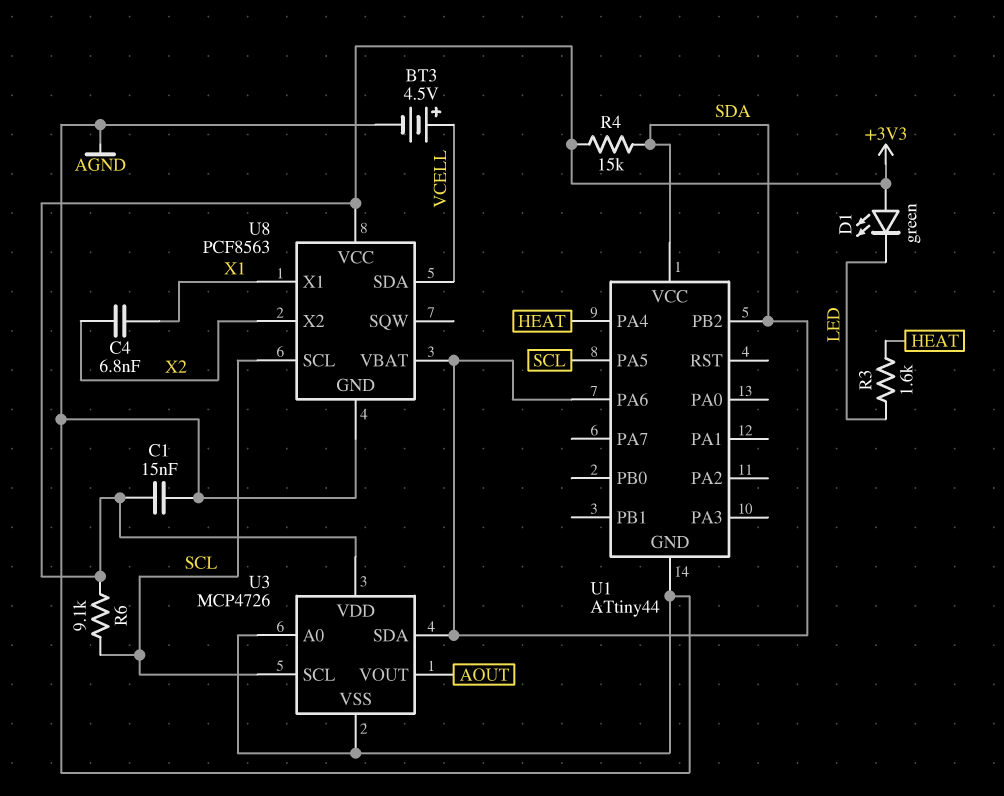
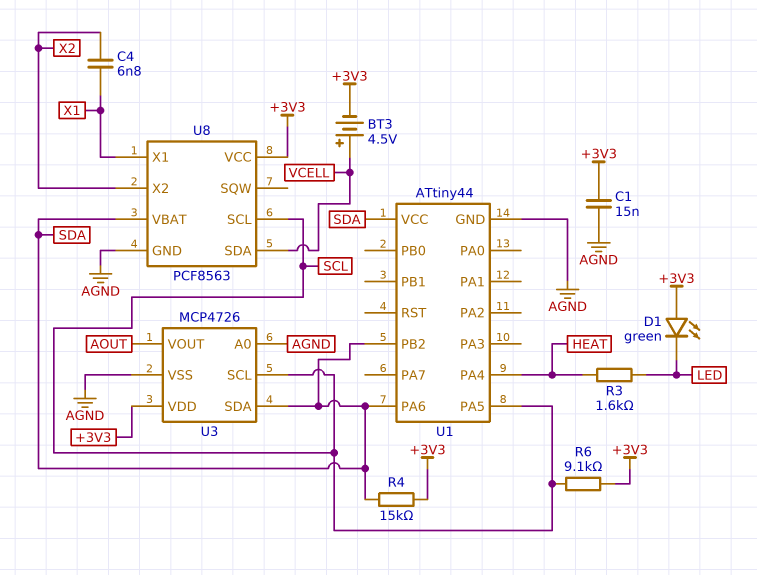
BT3: 4.5V (plus VCELL, minus AGND) -> 4.5V (plus VCELL, minus +3V3)

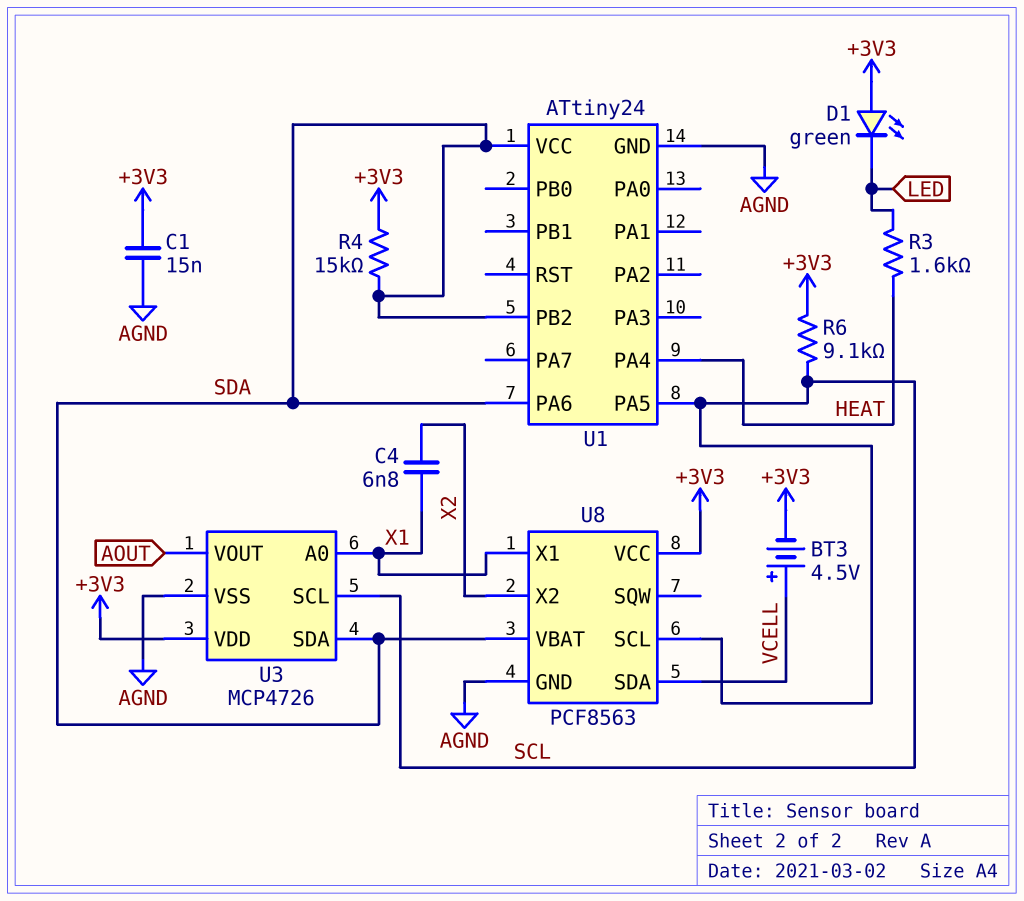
U1: ATtiny44 -> ATtiny24
U3 pin A0: AGND -> X1

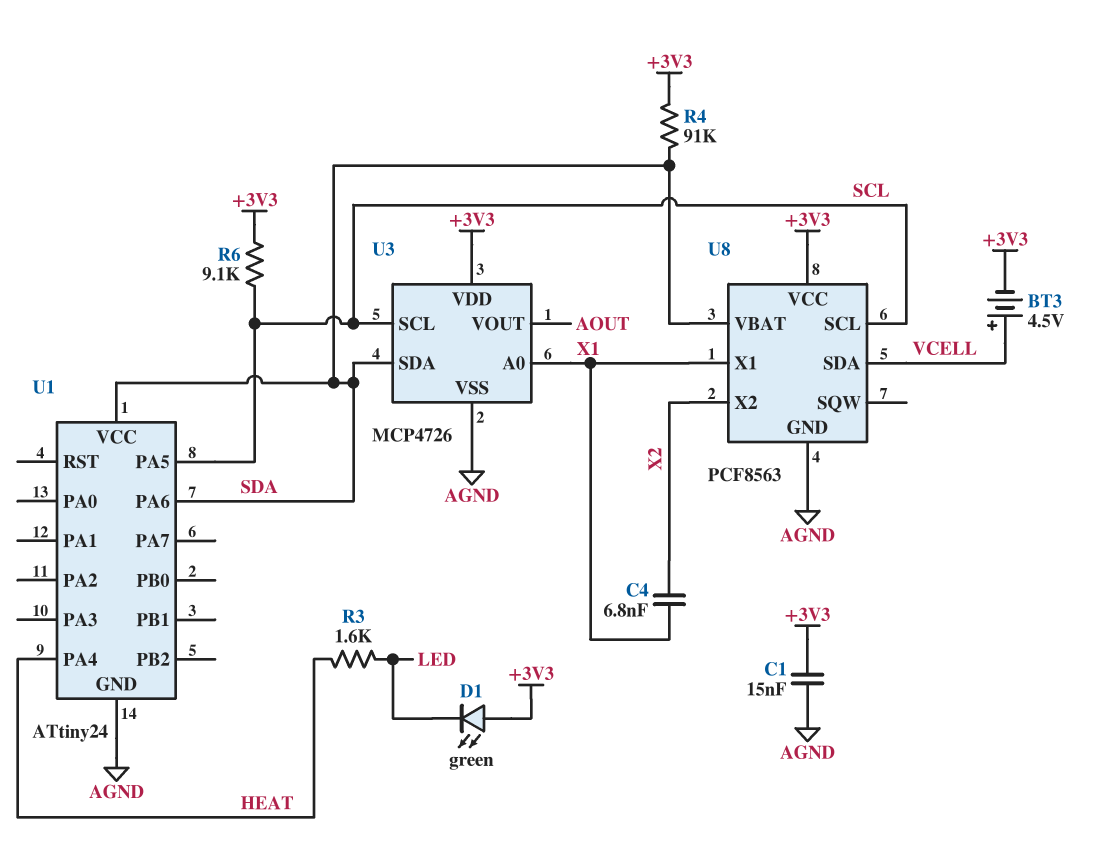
R4: 15k (+3V3, SDA) -> 91k (+3V3, SDA)
U1 pin PB2: SDA -> none

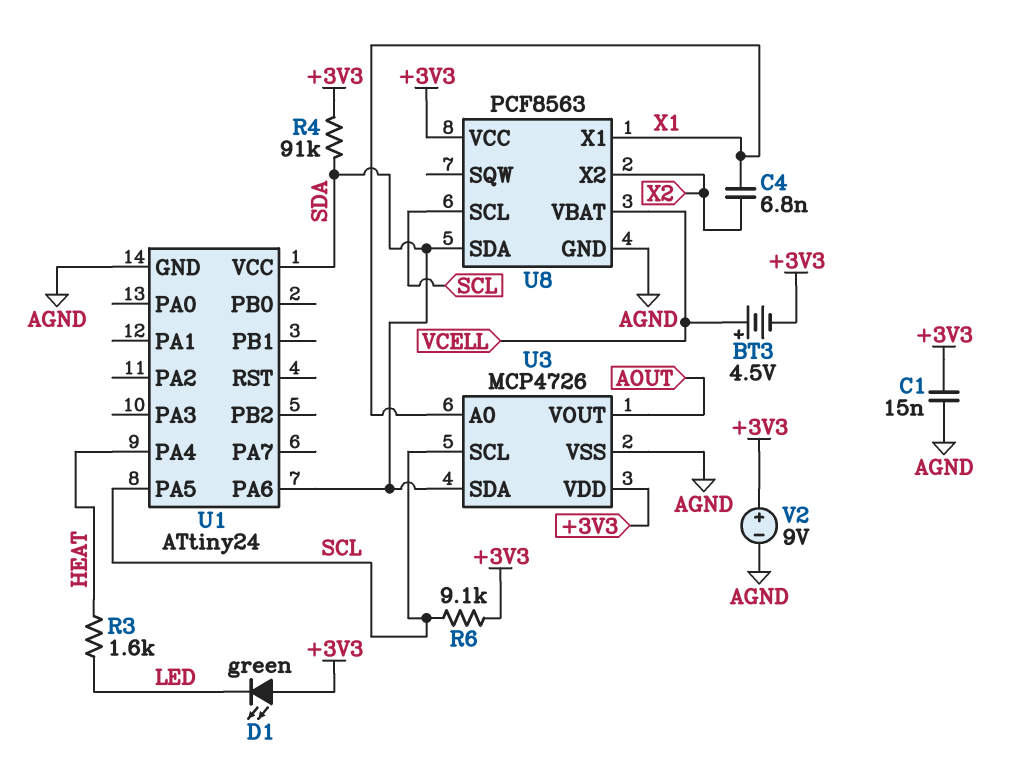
U8 pin SDA: VCELL -> SDA
U8 pin VBAT: SDA -> VCELL
V2: none -> 9V (plus +3V3, minus AGND)

